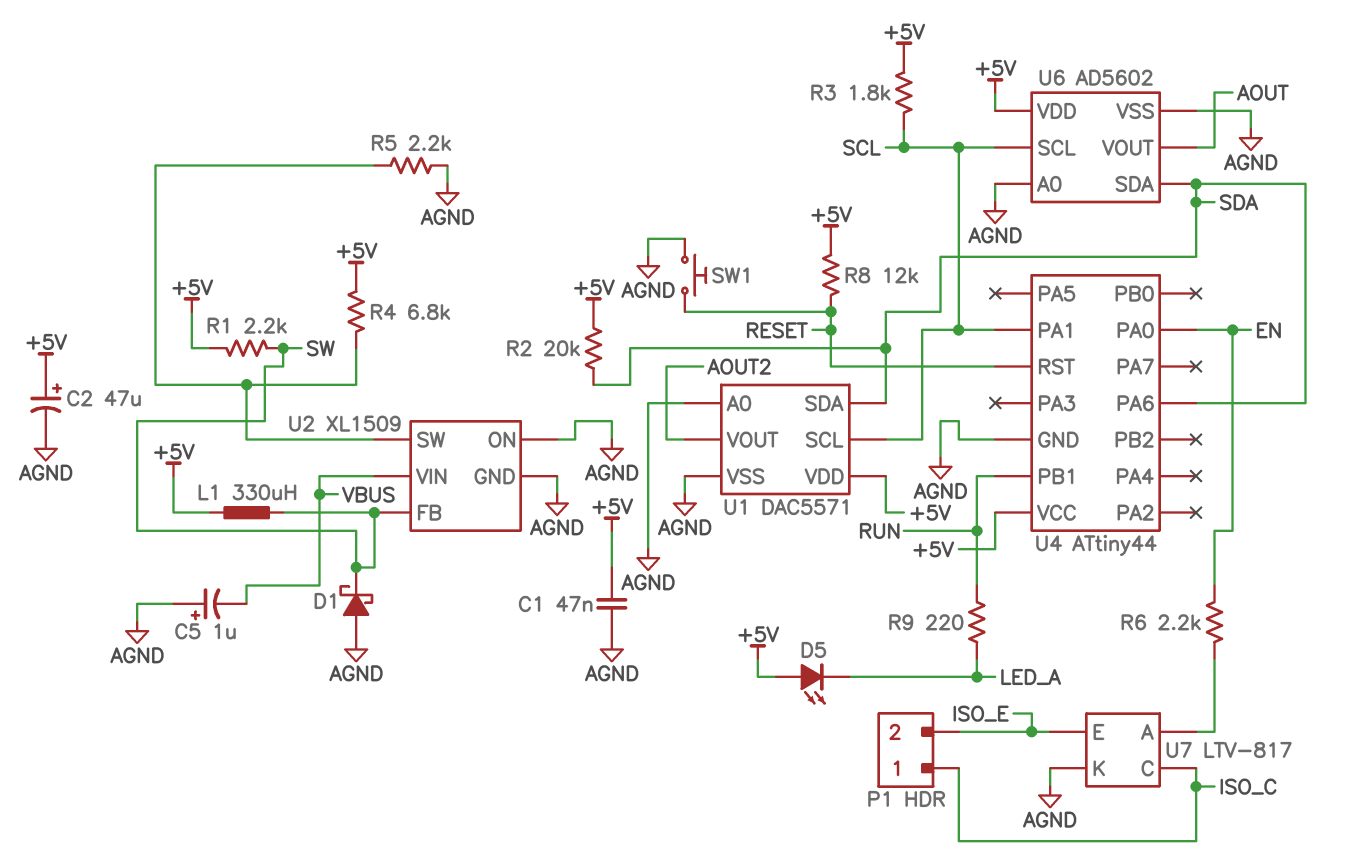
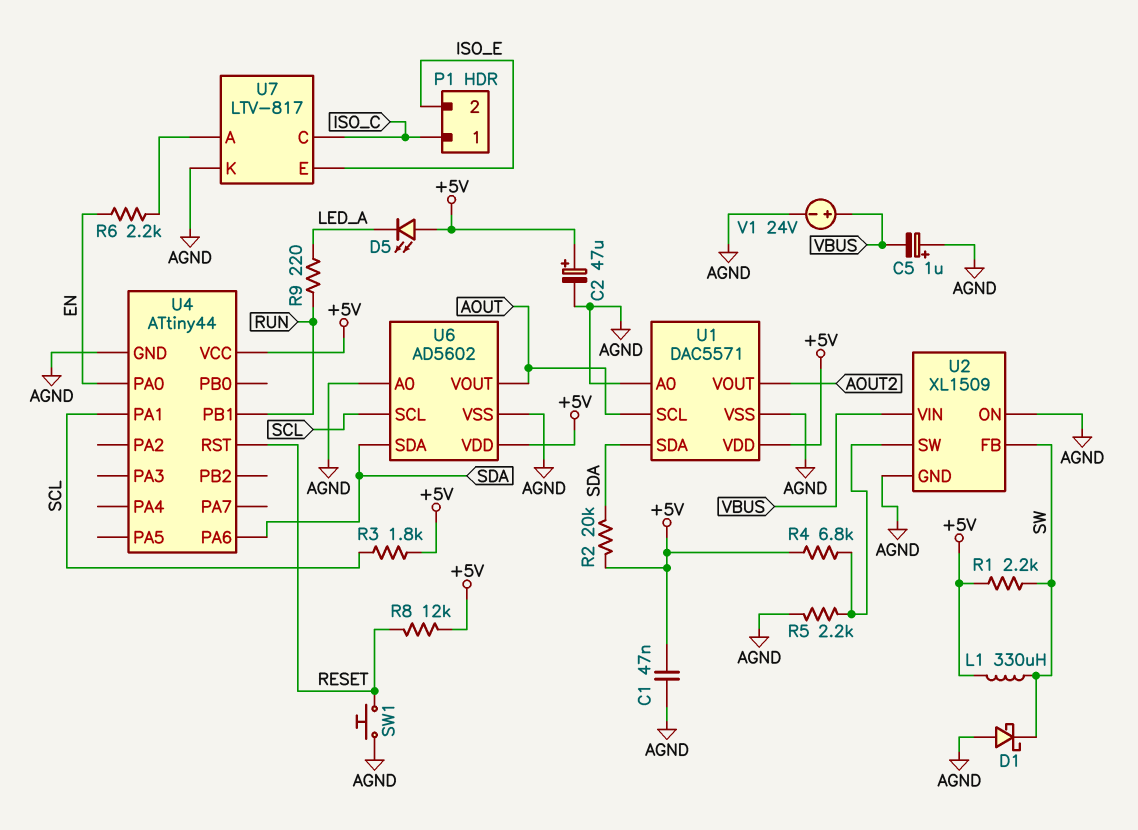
U1 pin SCL: SCL -> AOUT
V1: none -> 24V (plus VBUS, minus AGND)

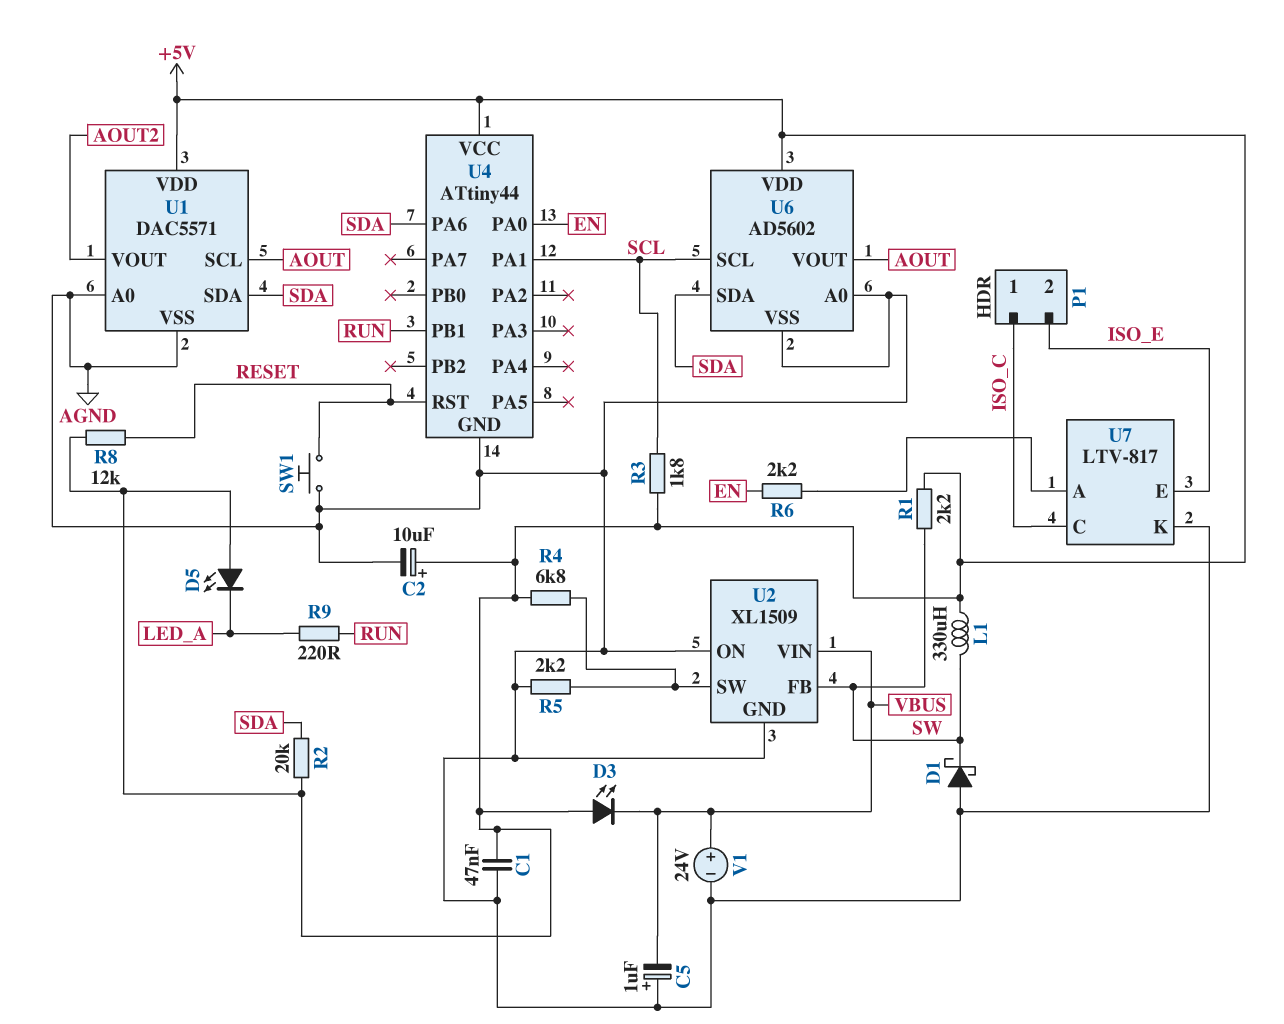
C2: 47uF (plus +5V, minus AGND) -> 10uF (plus +5V, minus AGND)
D3: none -> LED (A +5V, K VBUS)

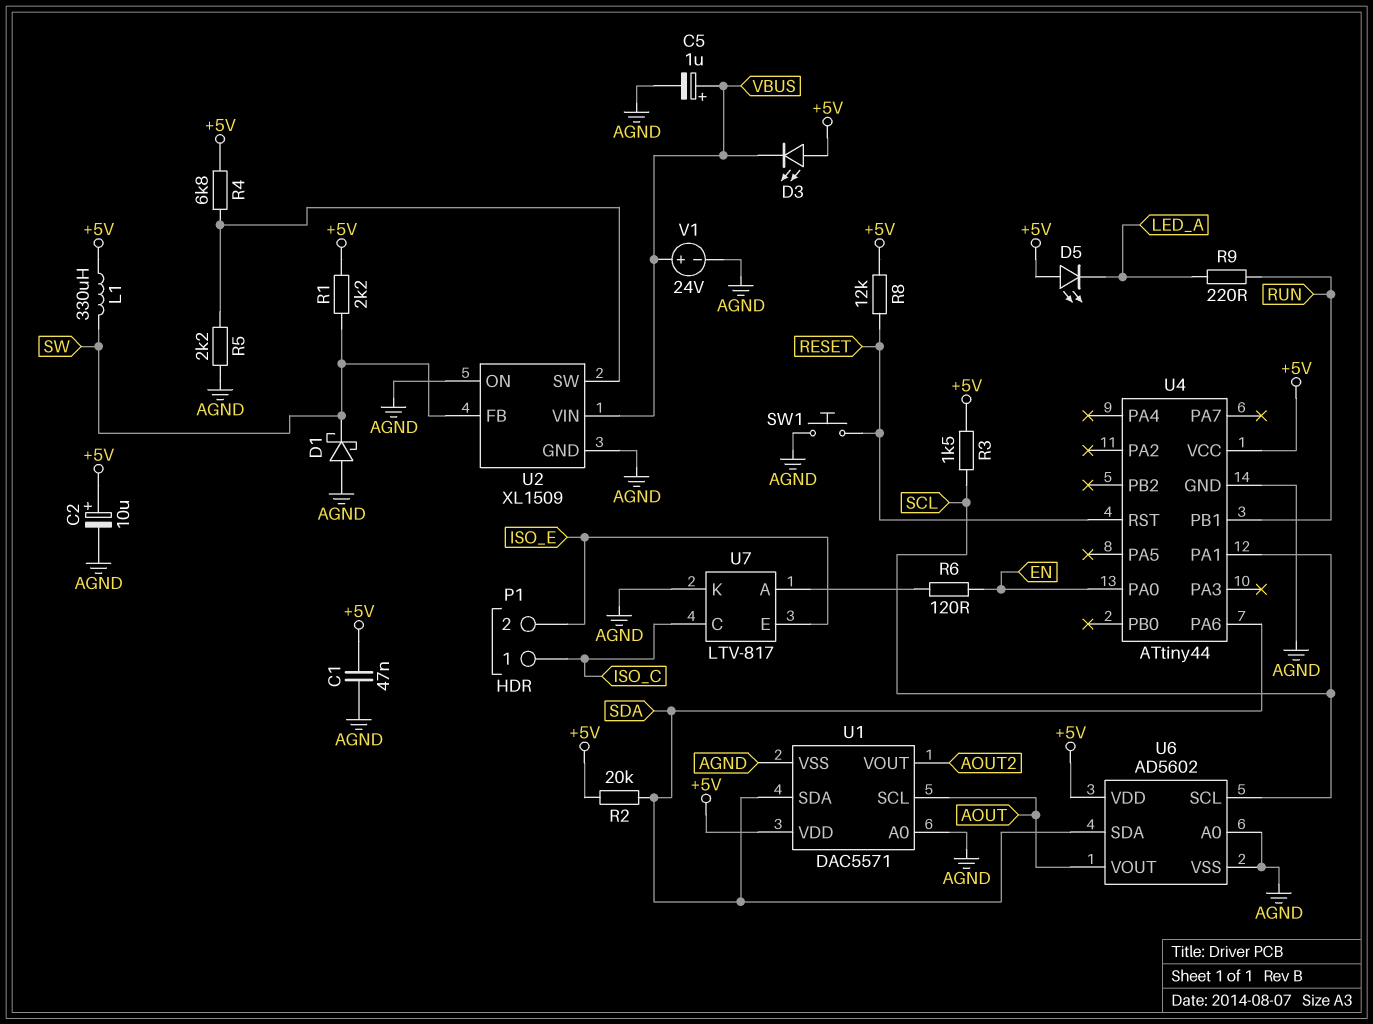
C5: 1uF (plus AGND, minus VBUS) -> 1uF (plus VBUS, minus AGND)
R3: 1.8k (+5V, SCL) -> 1.5k (+5V, SCL)
R6: 2.2k (EN, U7/A) -> 120 (EN, U7/A)

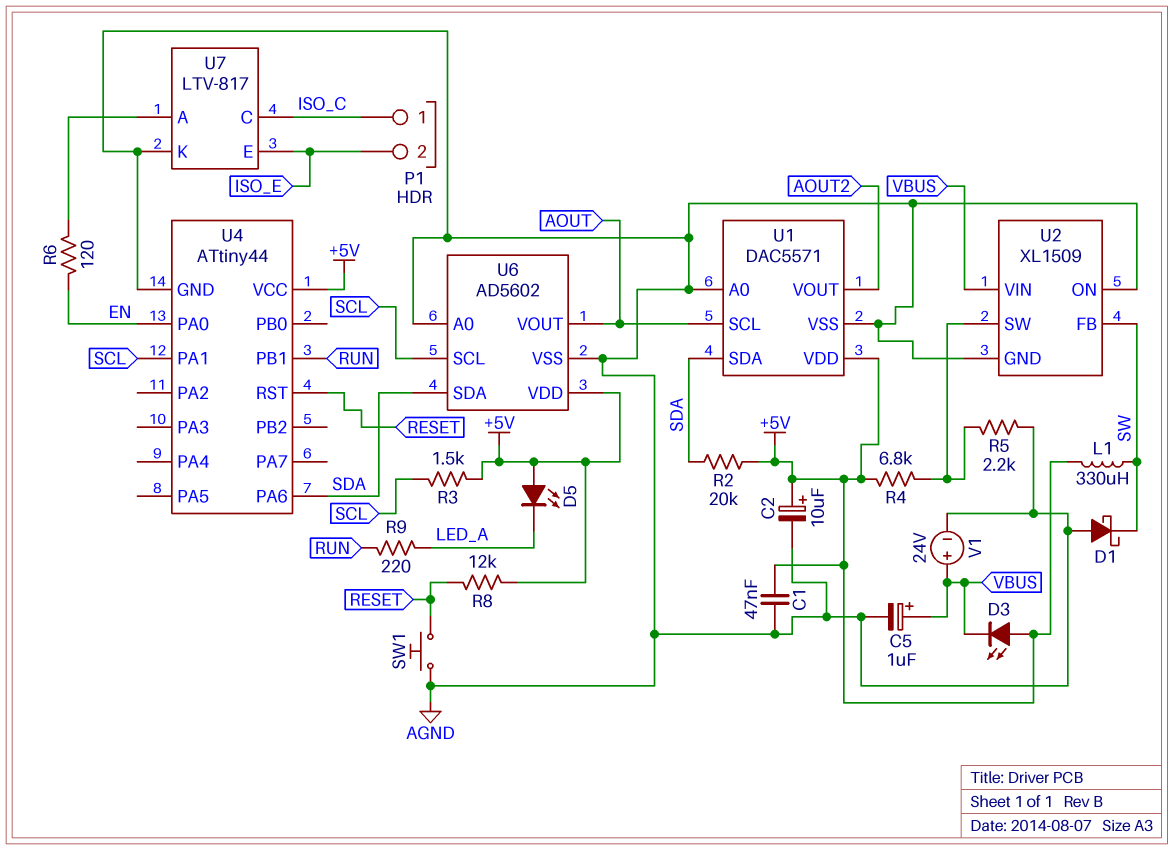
R1: 2.2k (+5V, SW) -> none

